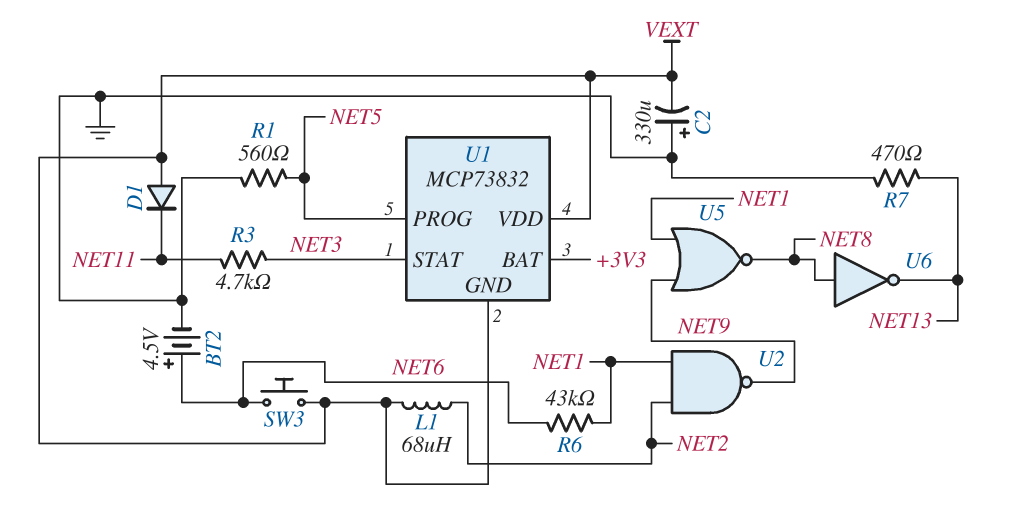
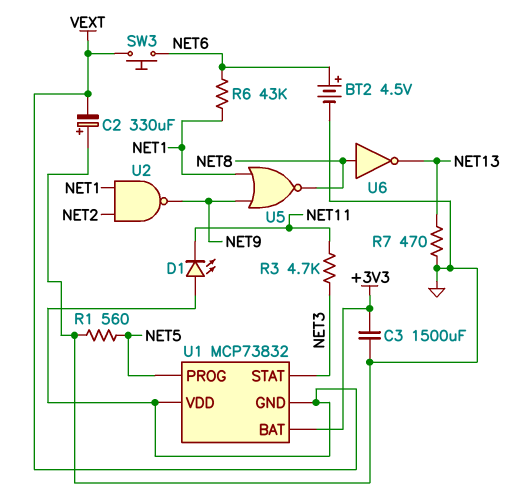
C3: none -> 1500uF (+3V3, GND)
D1: diode (A VEXT, K NET11) -> LED (A VEXT, K NET11)
L1: 68uH (NET2, VEXT) -> none

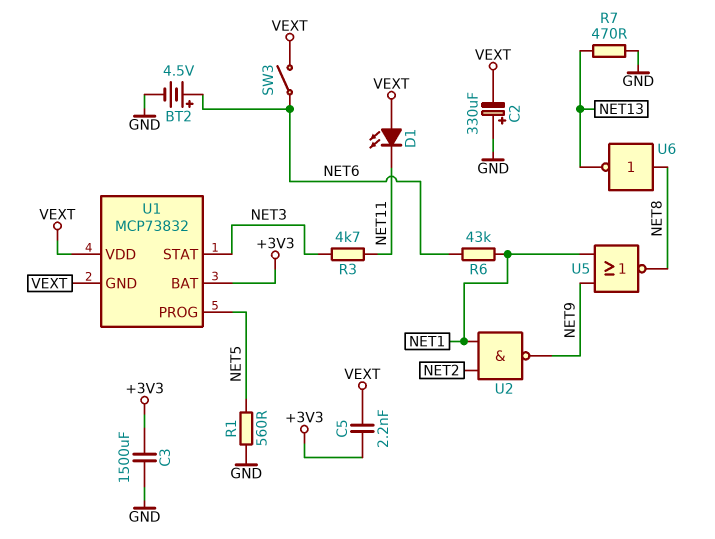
C5: none -> 2.2nF (+3V3, VEXT)
SW3: button (NET6, VEXT) -> switch (NET6, VEXT)

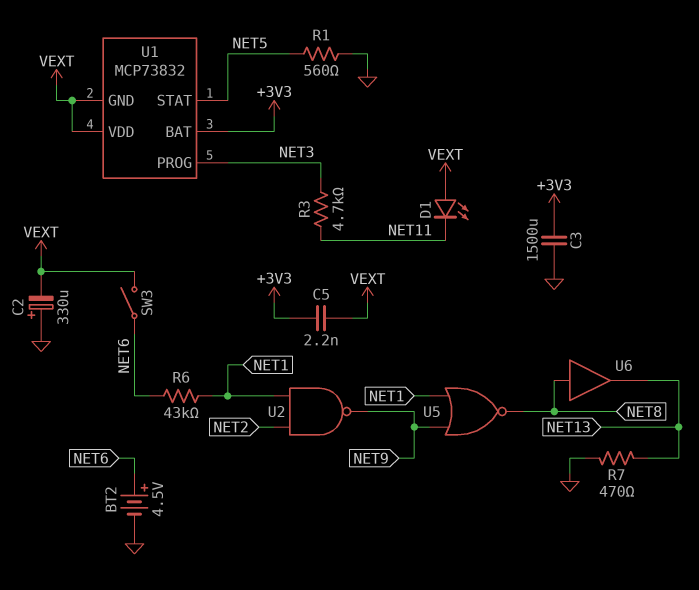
U1 pin PROG: NET5 -> NET3
U1 pin STAT: NET3 -> NET5
U6: NOT (in NET8, out NET13) -> buffer (in NET8, out NET13)

